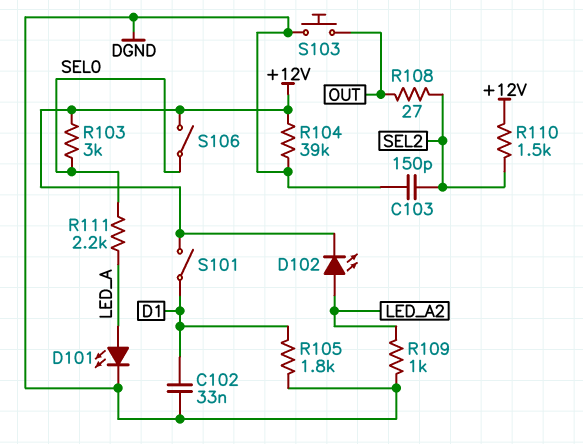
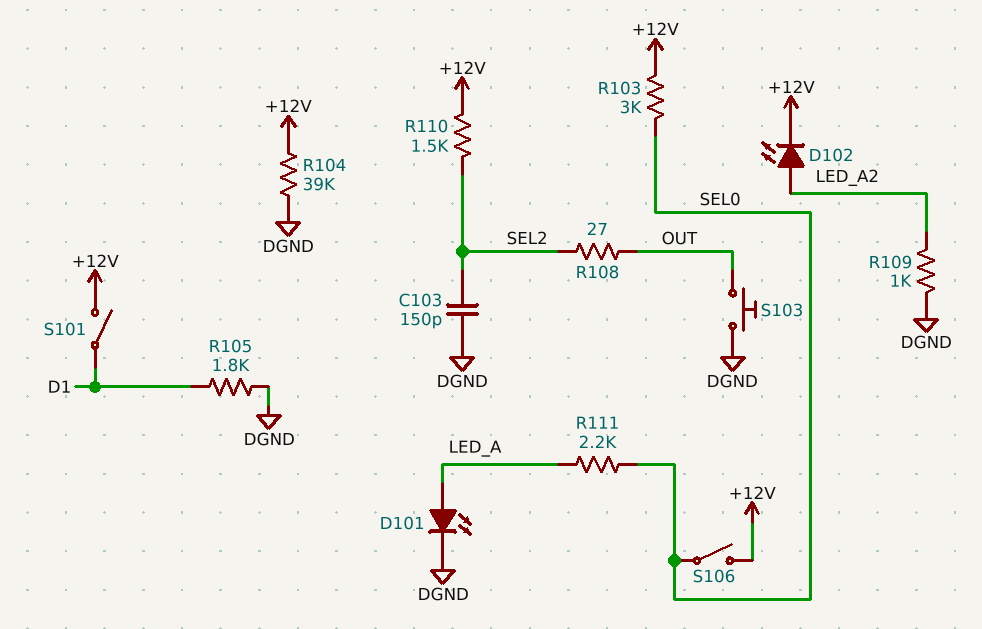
C102: 33nF (D1, DGND) -> none

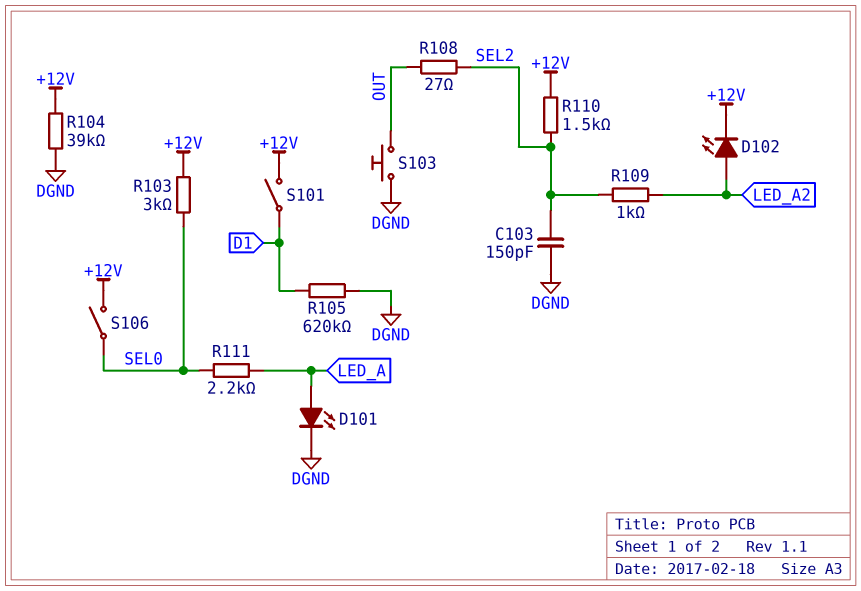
R105: 1.8k (D1, DGND) -> 620k (D1, DGND)
R109: 1k (DGND, LED_A2) -> 1k (LED_A2, SEL2)

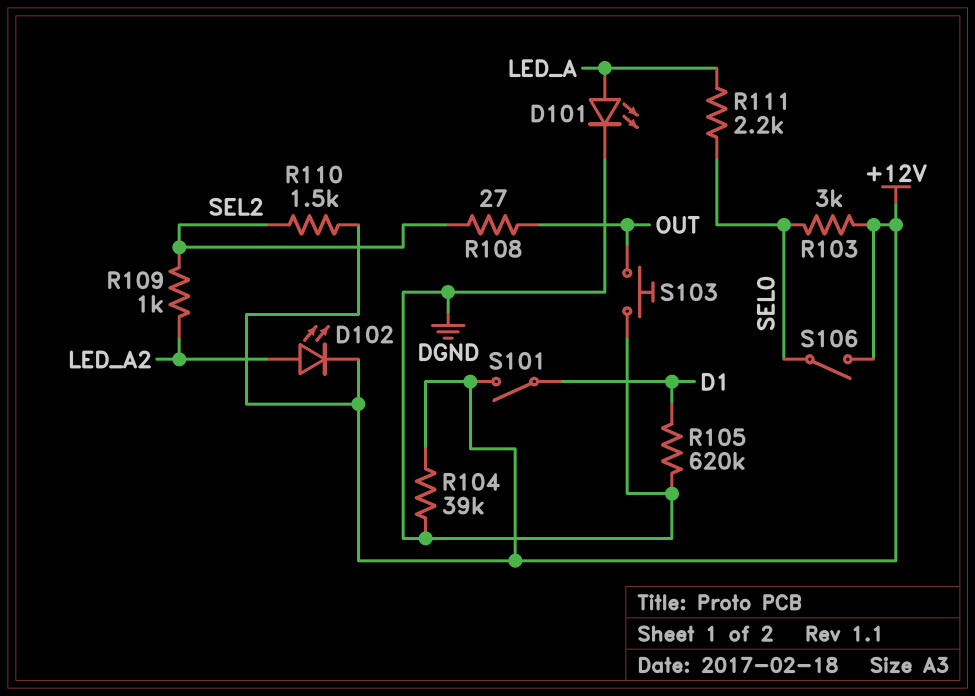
C103: 150pF (DGND, SEL2) -> none

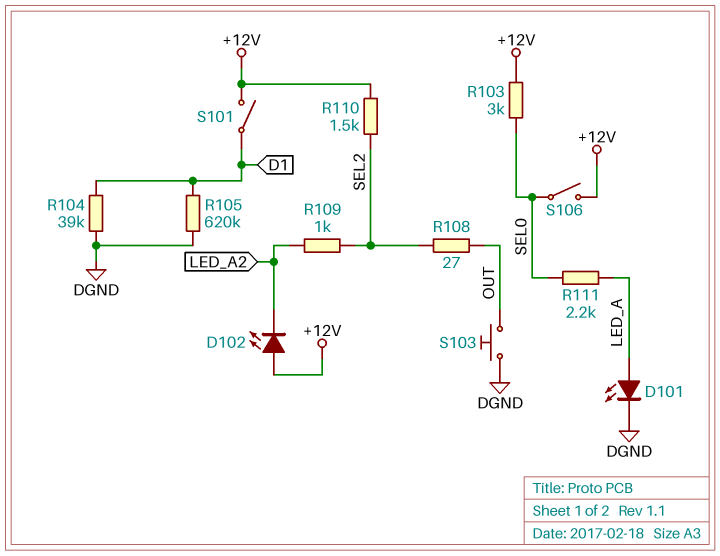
D102: LED (A LED_A2, K +12V) -> LED (A +12V, K LED_A2)
R104: 39k (+12V, DGND) -> 39k (D1, DGND)

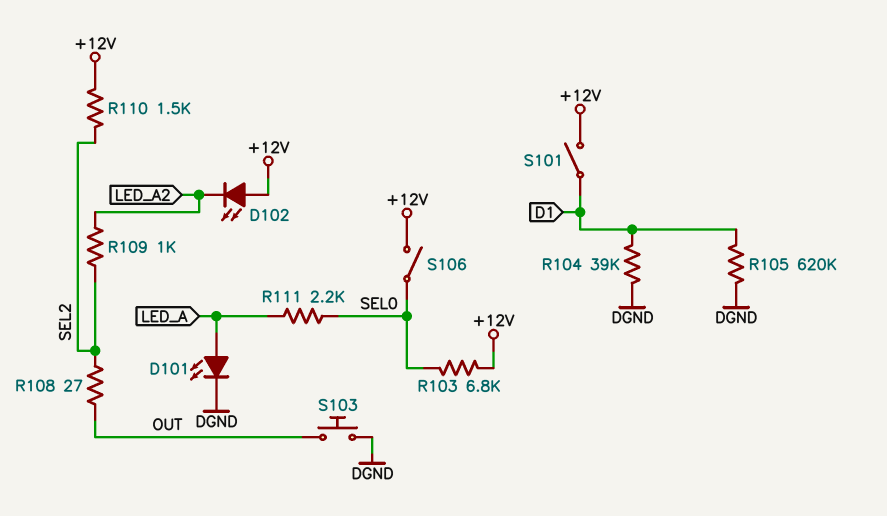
R103: 3k (+12V, SEL0) -> 6.8k (+12V, SEL0)

